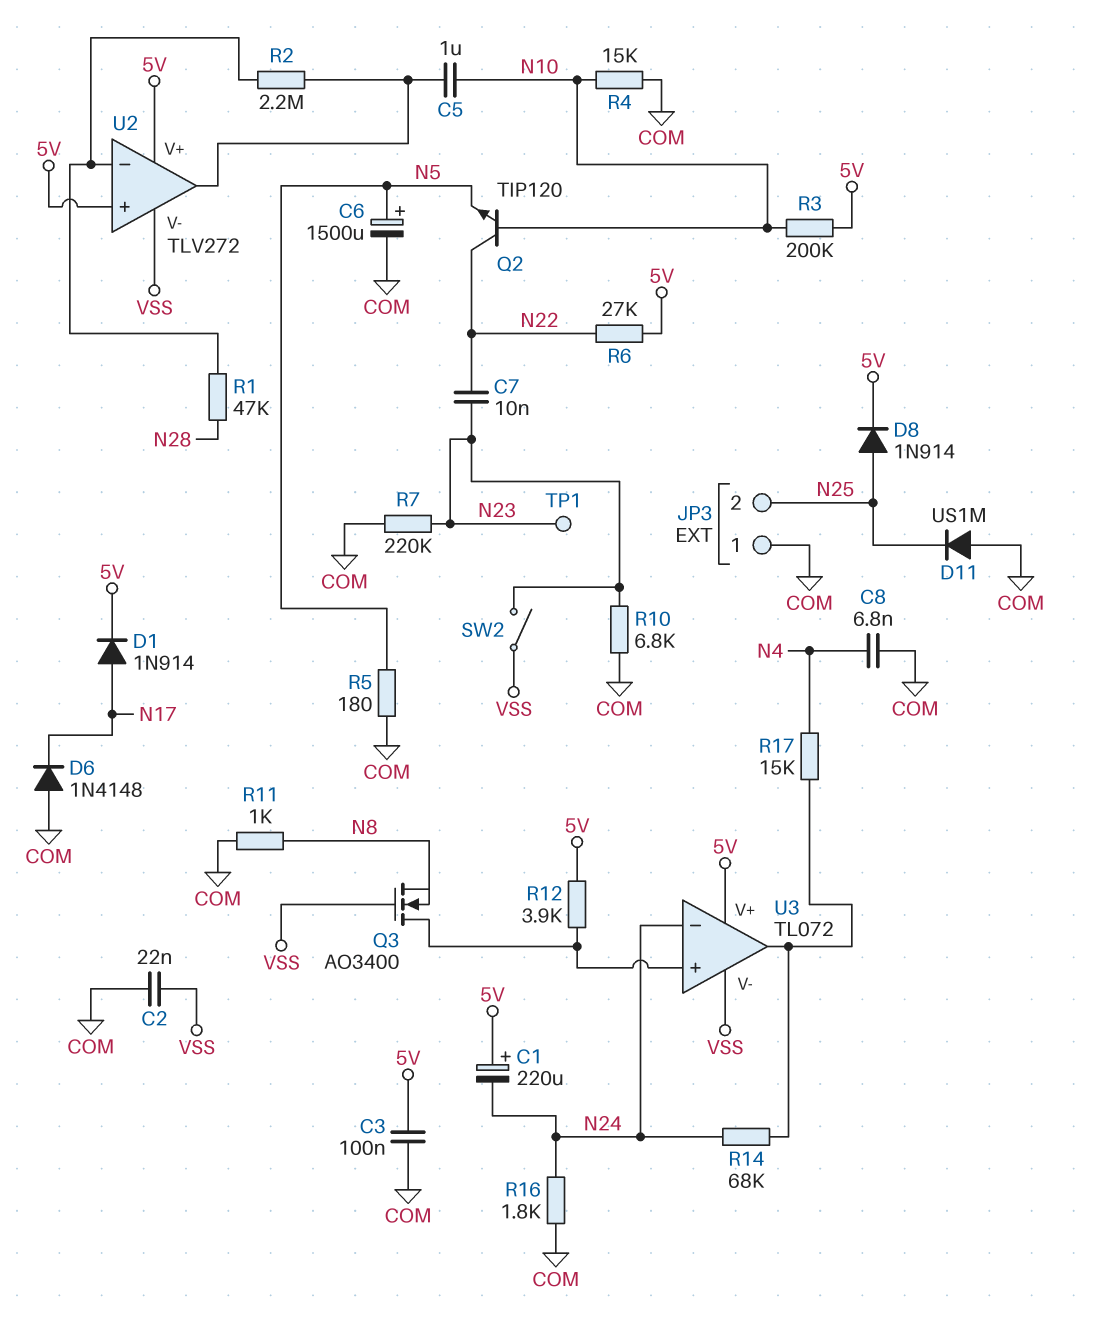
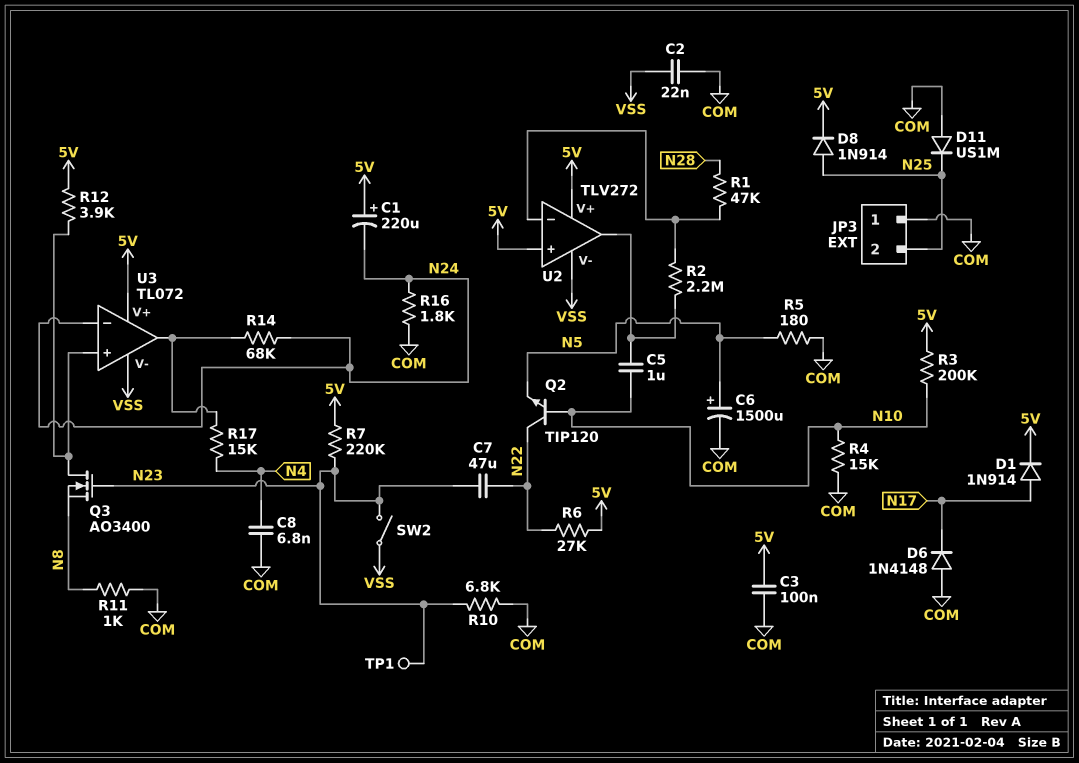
C7: 10nF (N22, N23) -> 47uF (N22, N23)
Q3: NMOS AO3400 (G VSS, D U3/in+, S N8) -> NMOS AO3400 (G N23, D U3/in+, S N8)
R7: 220k (COM, N23) -> 220k (5V, N23)

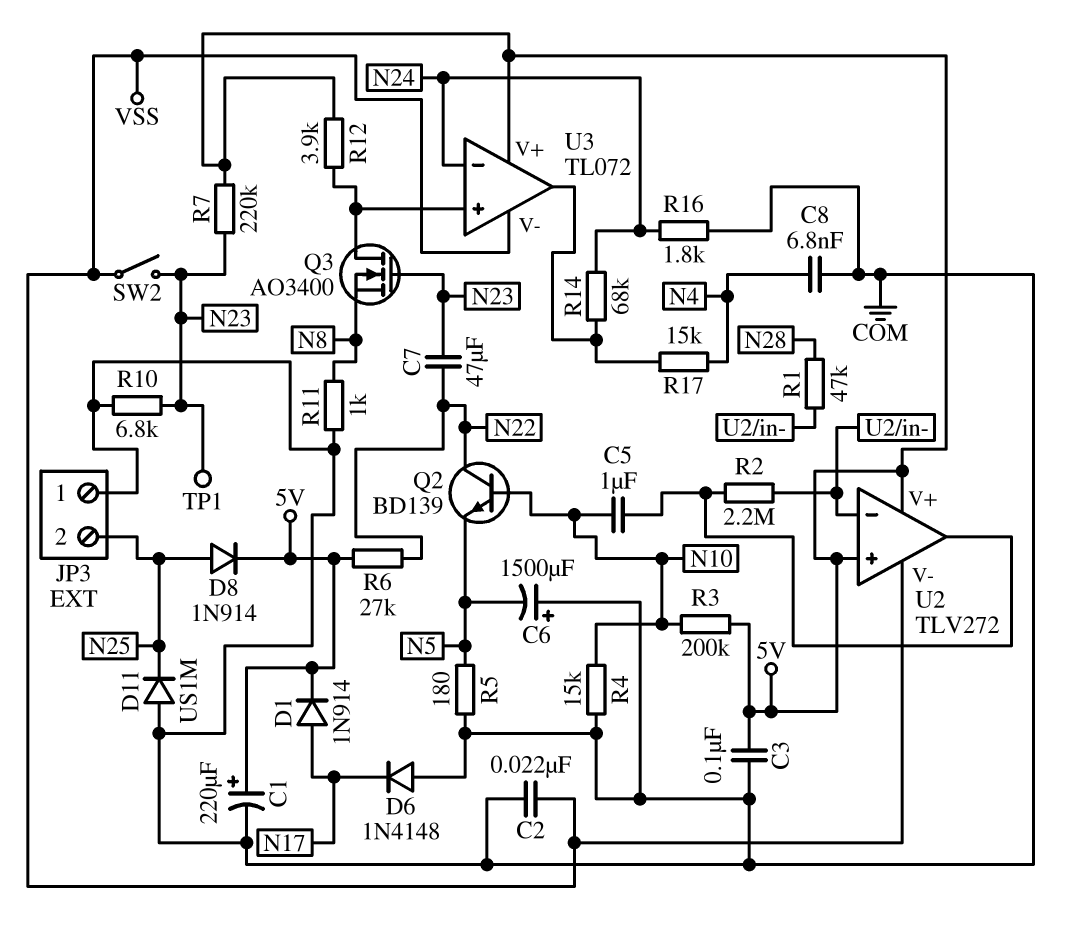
C1: 220uF (plus 5V, minus N24) -> 220uF (plus 5V, minus COM)
C6: 1500uF (plus N5, minus COM) -> 1500uF (plus COM, minus N5)
Q2: NPN TIP120 (B N10, C N22, E N5) -> NPN BD139 (B N10, C N22, E N5)

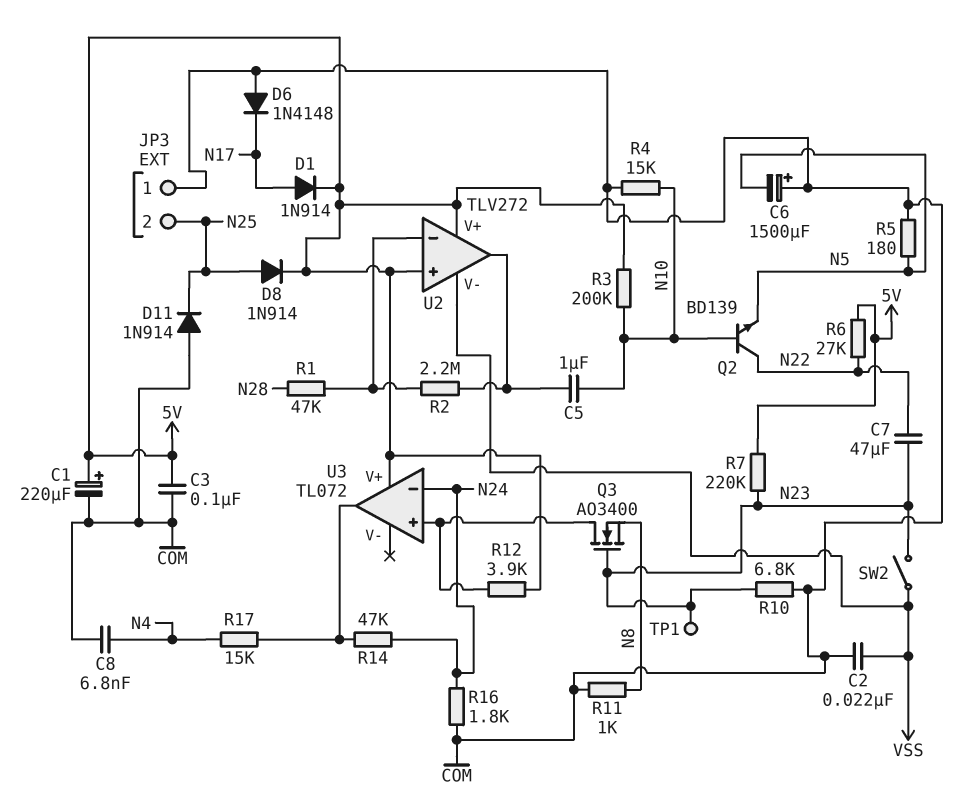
D11: diode US1M (A COM, K N25) -> diode 1N914 (A COM, K N25)
R14: 68k (N24, U3/out) -> 47k (N24, U3/out)
U3 pin V-: VSS -> none

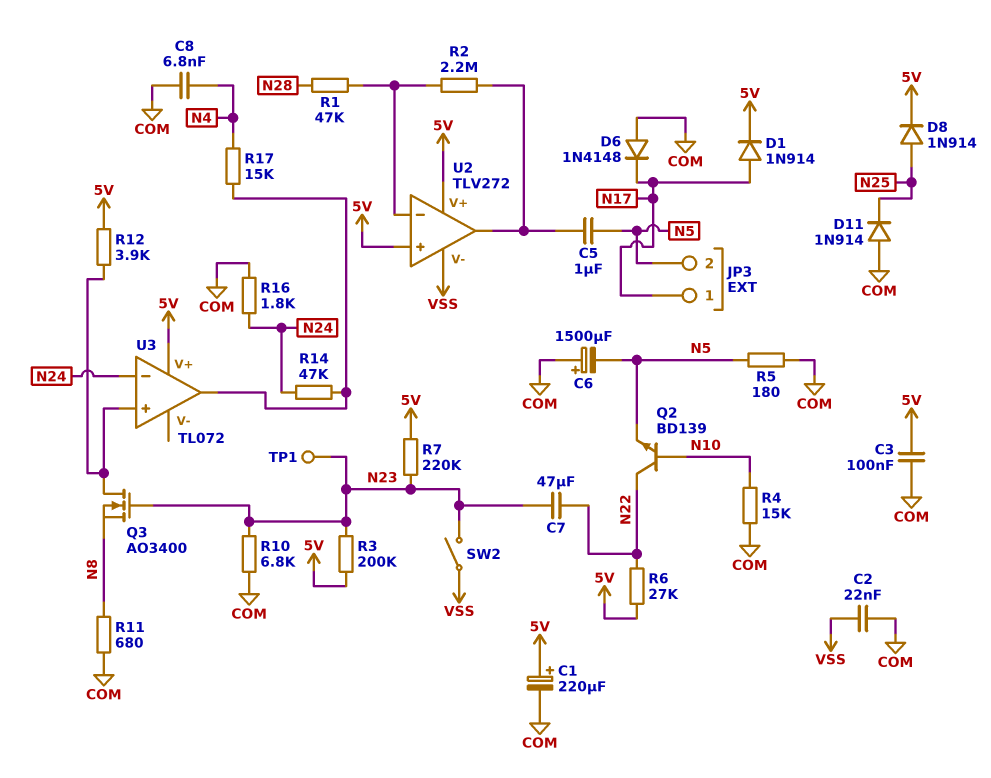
C5: 1uF (N10, U2/out) -> 1uF (N5, U2/out)
JP3 pin 1: COM -> N17
JP3 pin 2: N25 -> N5
R3: 200k (5V, N10) -> 200k (5V, N23)
R11: 1k (COM, N8) -> 680 (COM, N8)

